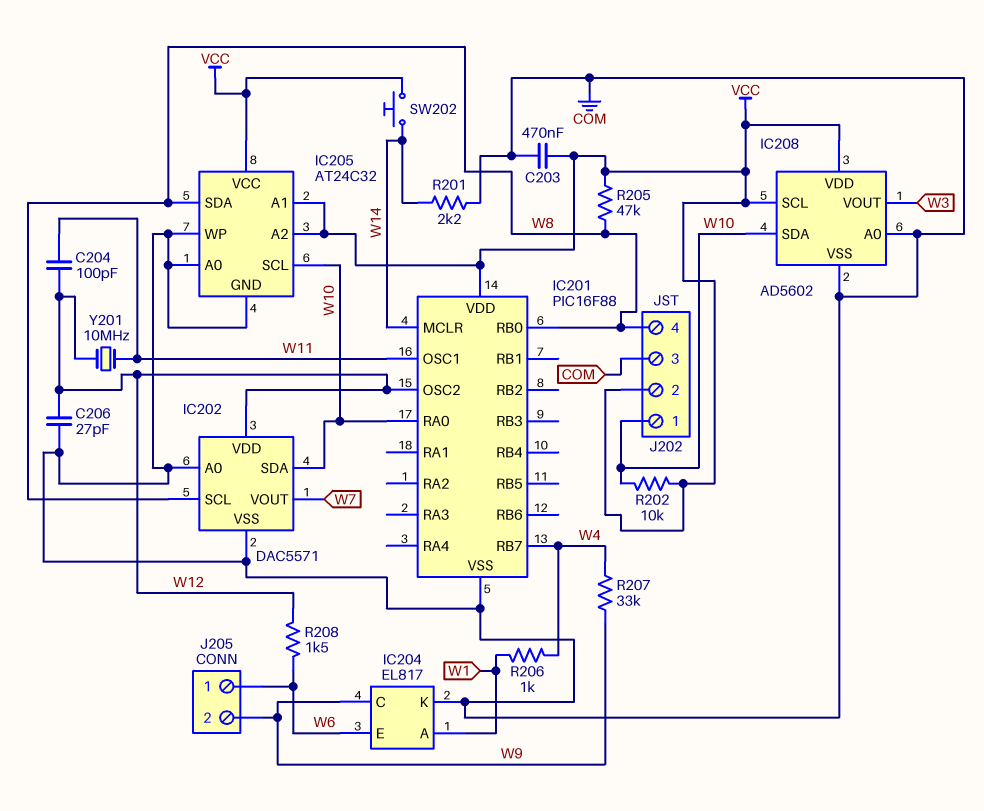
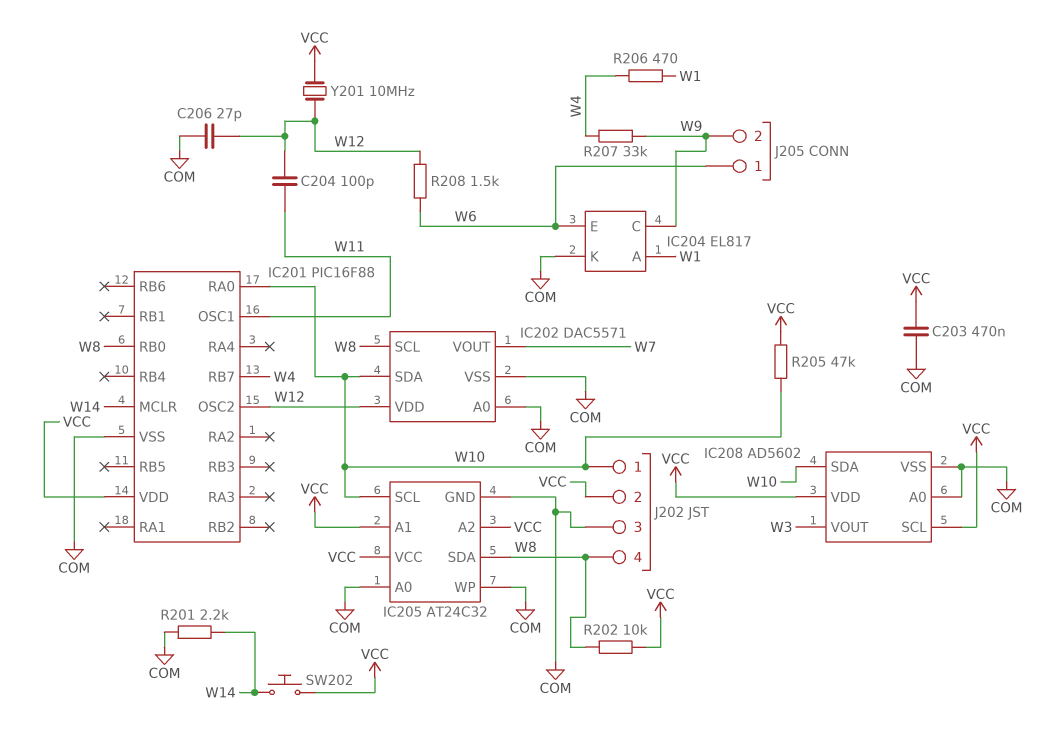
R202: 10k (VCC, W10) -> 10k (VCC, W8)
R205: 47k (VCC, W8) -> 47k (VCC, W10)
R206: 1k (W1, W4) -> 470 (W1, W4)
Y201: 10MHz (W11, W12) -> 10MHz (VCC, W12)

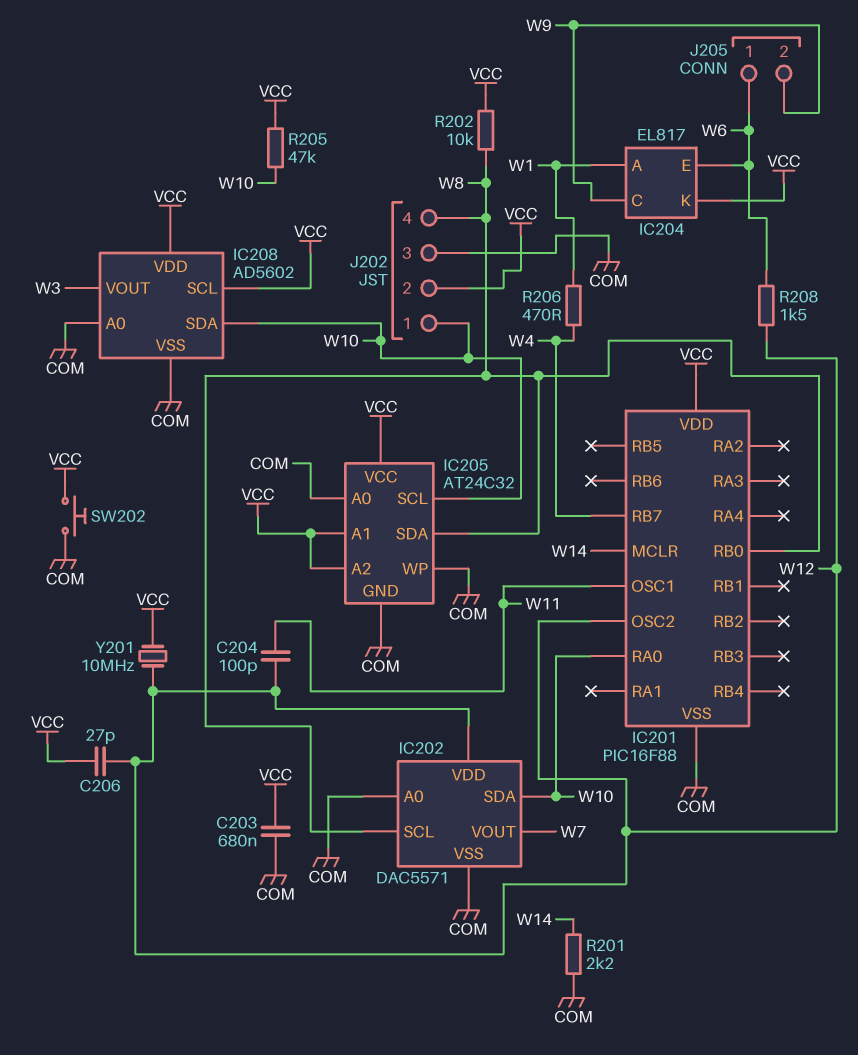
C203: 470nF (COM, VCC) -> 680nF (COM, VCC)
C206: 27pF (COM, W12) -> 27pF (VCC, W12)
IC204 pin K: COM -> VCC
R207: 33k (W4, W9) -> none
SW202: button (VCC, W14) -> button (COM, VCC)

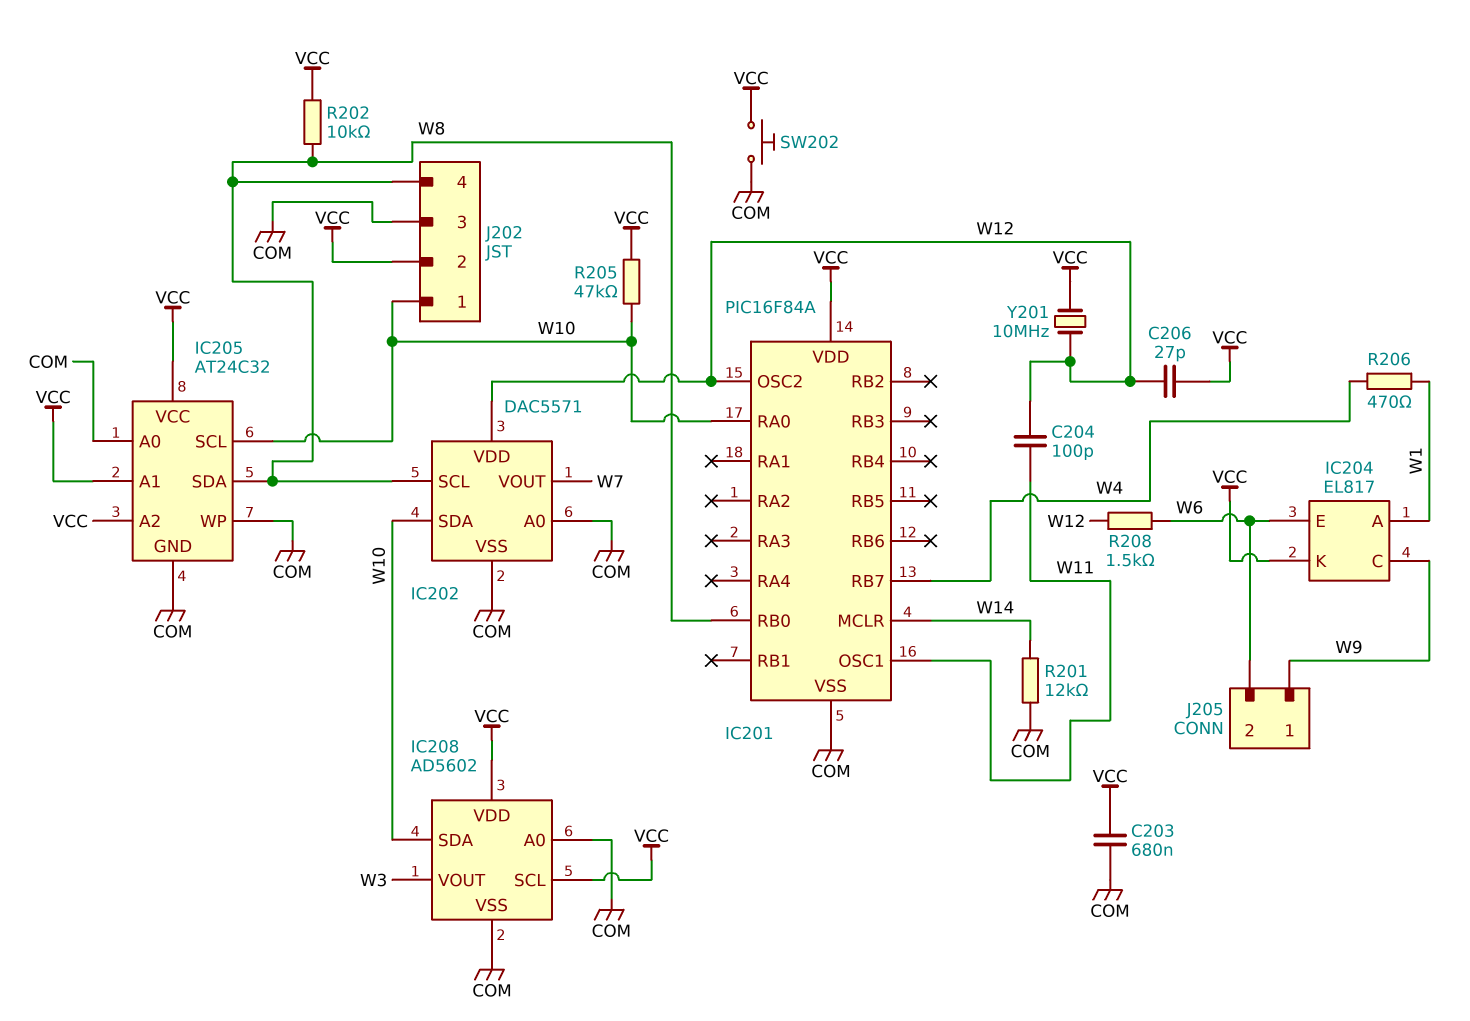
IC201: PIC16F88 -> PIC16F84A
J205 pin 1: W6 -> W9
J205 pin 2: W9 -> W6
R201: 2.2k (COM, W14) -> 12k (COM, W14)

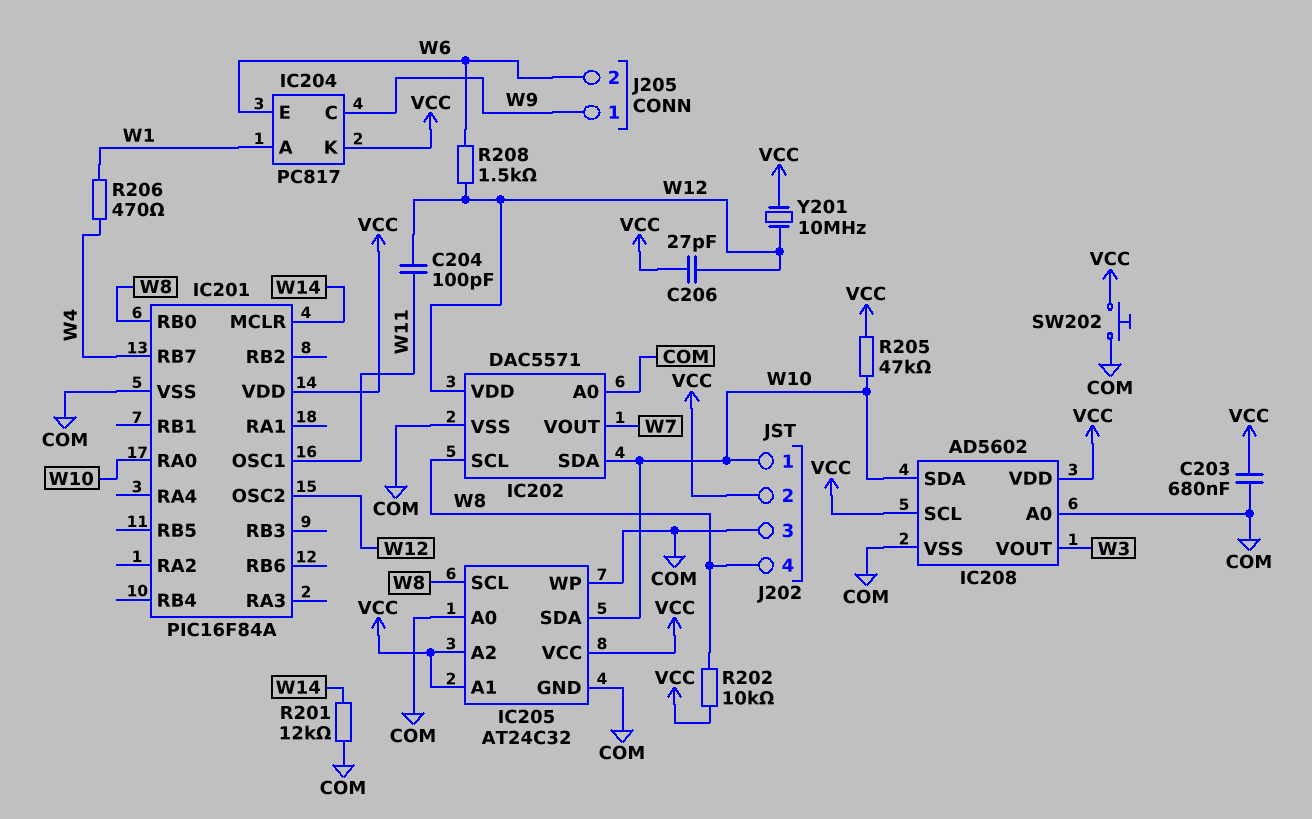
IC204: EL817 -> PC817
IC205 pin SCL: W10 -> W8
IC205 pin SDA: W8 -> W10

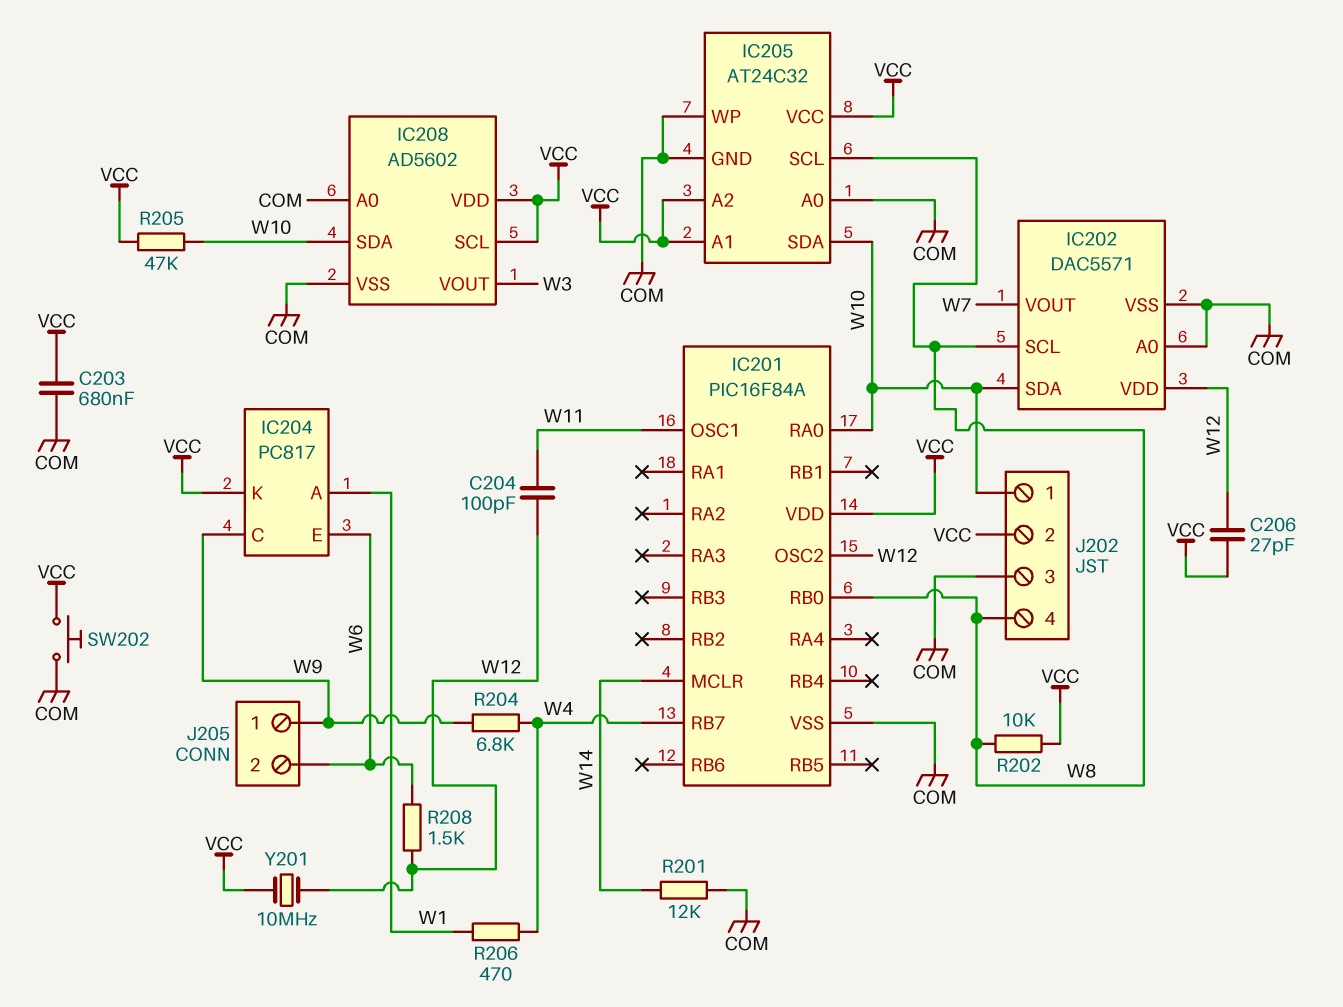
R204: none -> 6.8k (W4, W9)

